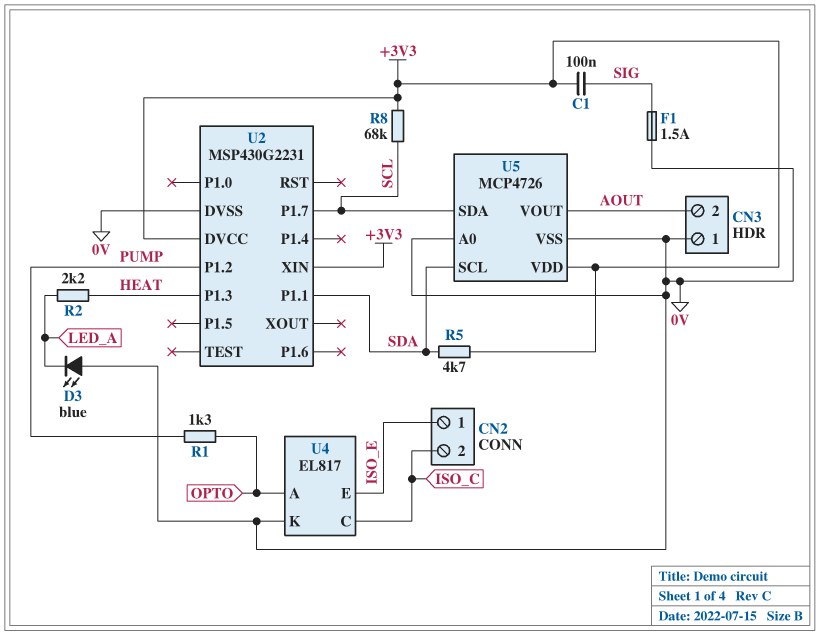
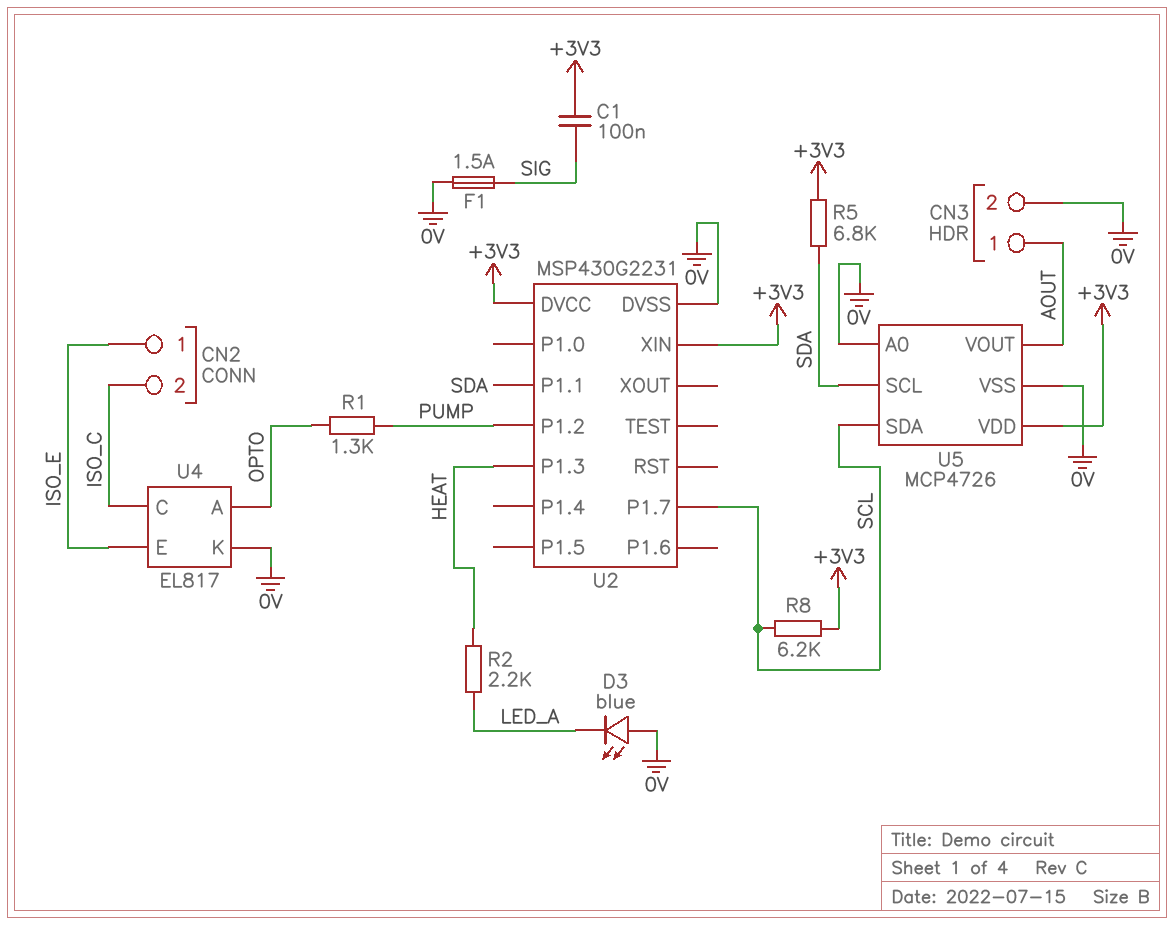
CN3 pin 1: 0V -> AOUT
CN3 pin 2: AOUT -> 0V
R5: 4.7k (+3V3, SDA) -> 6.8k (+3V3, SDA)
R8: 68k (+3V3, SCL) -> 6.2k (+3V3, SCL)

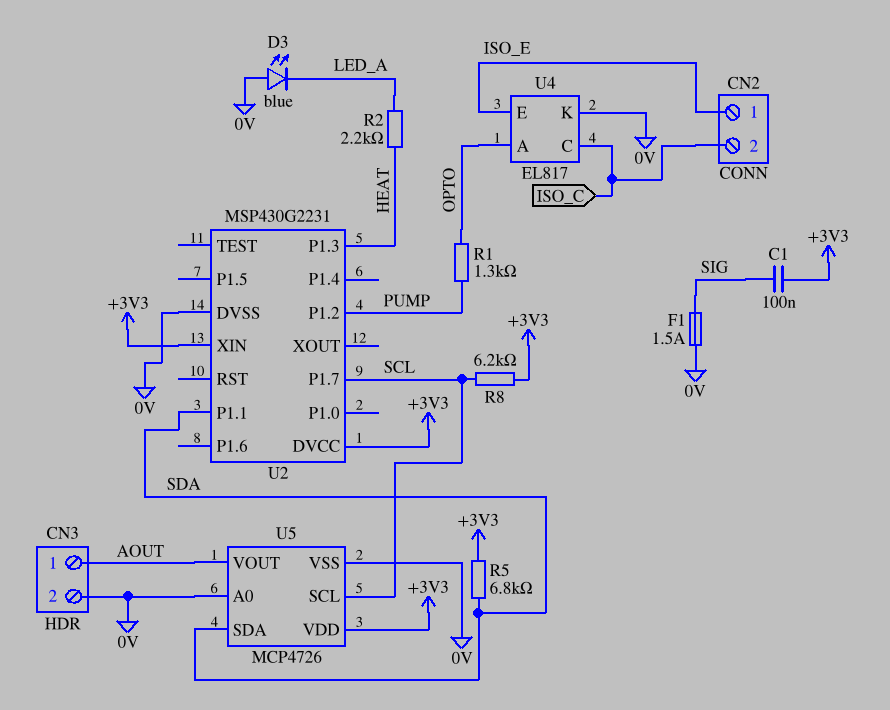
U5 pin SCL: SDA -> SCL
U5 pin SDA: SCL -> SDA

